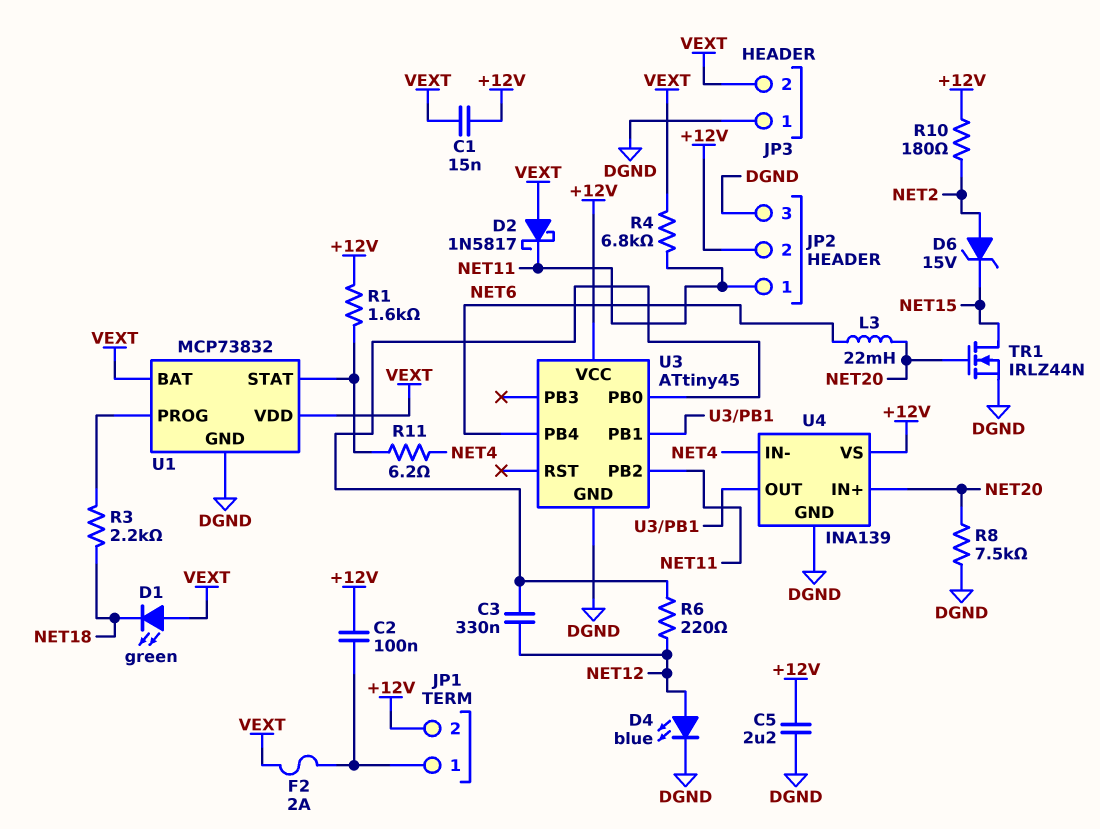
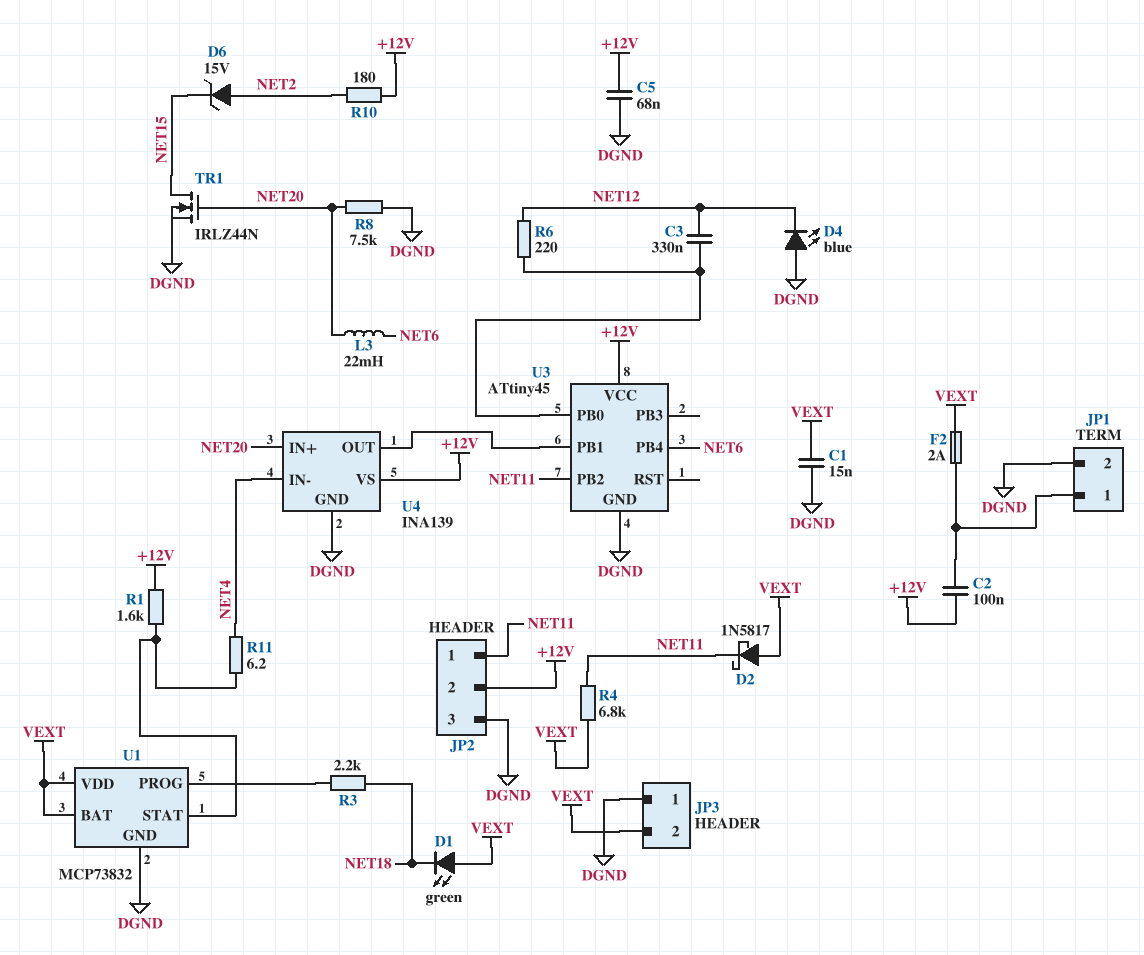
C1: 15nF (+12V, VEXT) -> 15nF (DGND, VEXT)
C5: 2.2uF (+12V, DGND) -> 68nF (+12V, DGND)
D4: LED blue (A NET12, K DGND) -> LED blue (A DGND, K NET12)
JP1 pin 2: +12V -> DGND

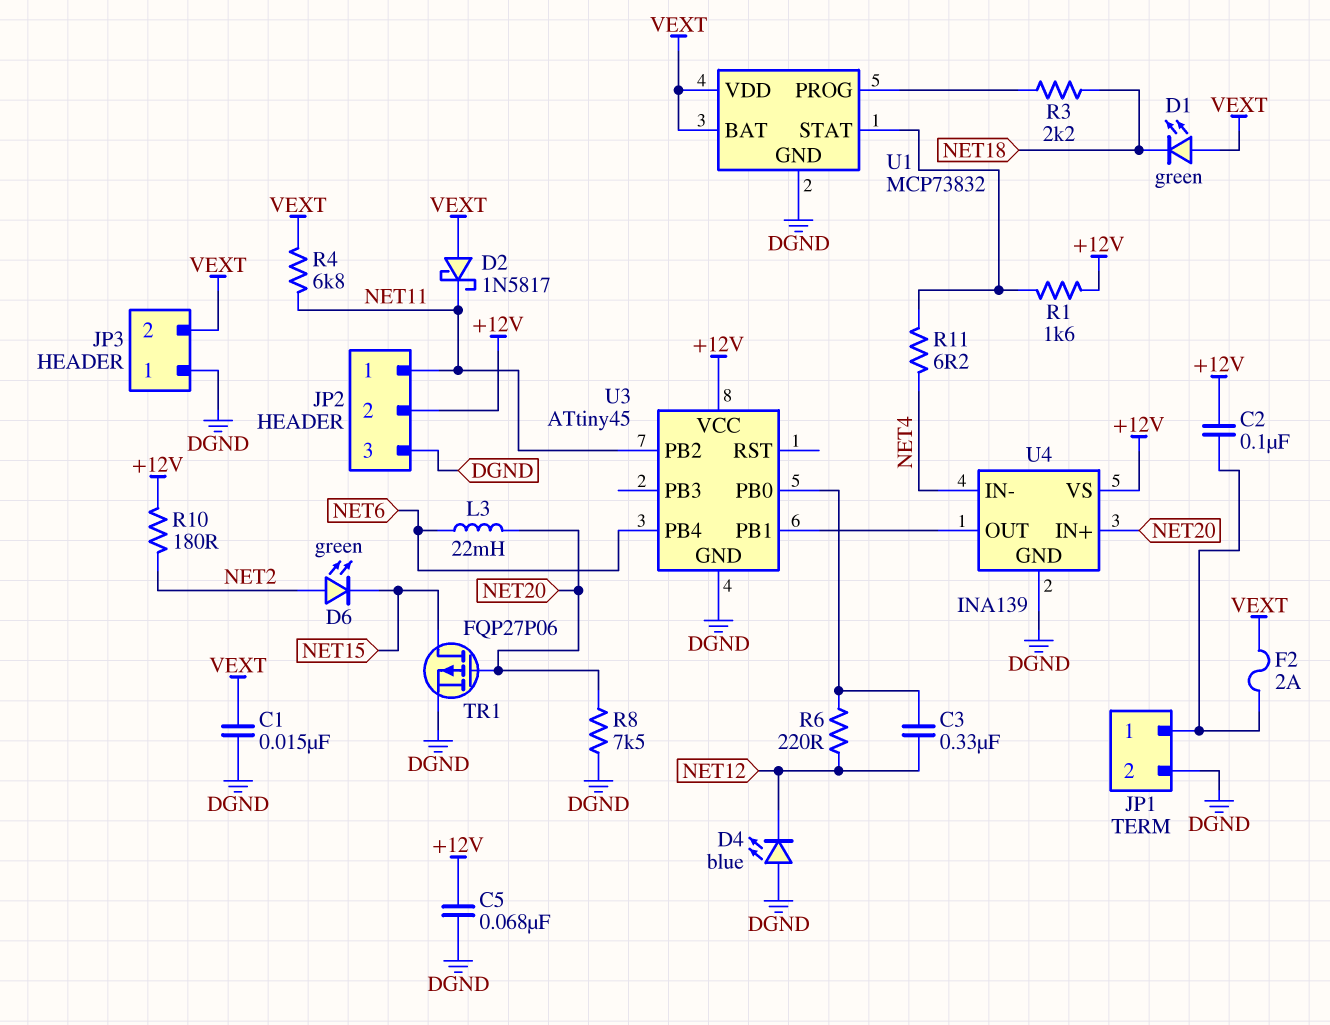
D6: zener 15V (A NET2, K NET15) -> LED green (A NET2, K NET15)
TR1: NMOS IRLZ44N (G NET20, D NET15, S DGND) -> PMOS FQP27P06 (G NET20, D NET15, S DGND)

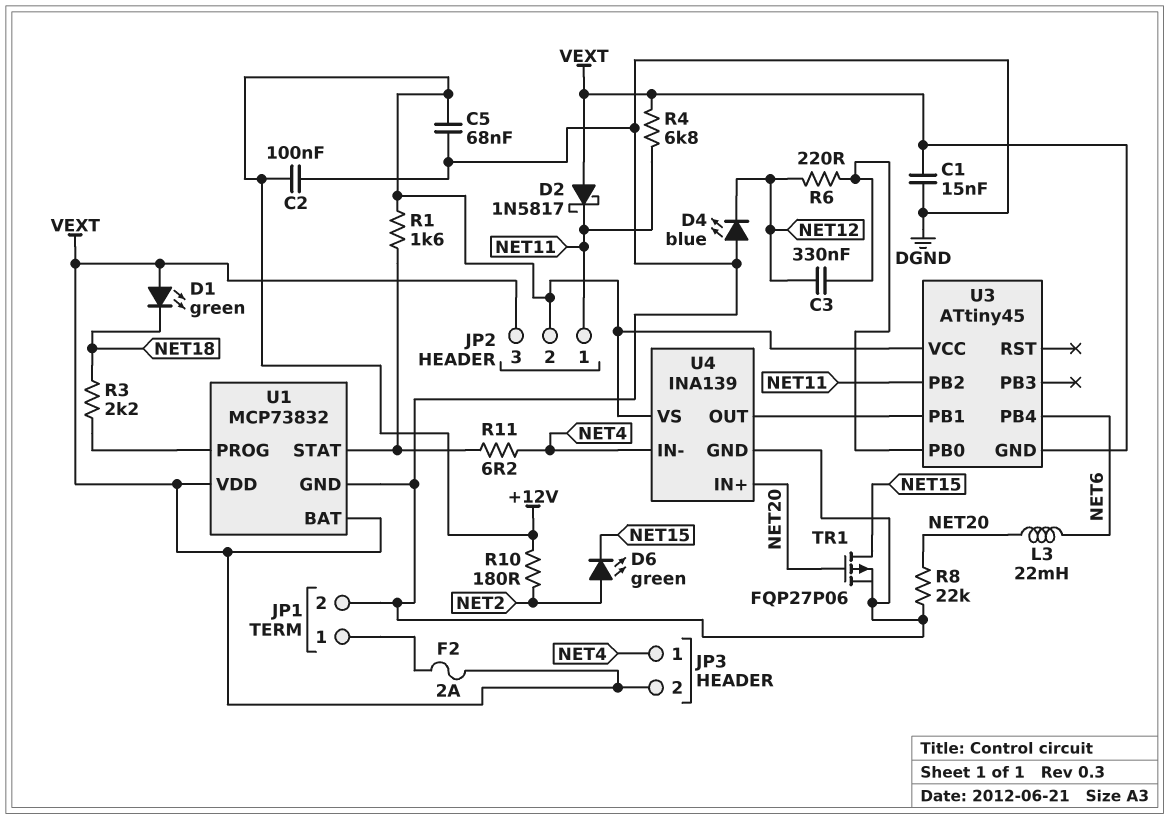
C2: 100nF (+12V, JP1/1) -> 100nF (+12V, DGND)
JP2 pin 3: DGND -> VEXT
JP3 pin 1: DGND -> NET4
R8: 7.5k (DGND, NET20) -> 22k (DGND, NET20)
U3 pin GND: DGND -> VEXT

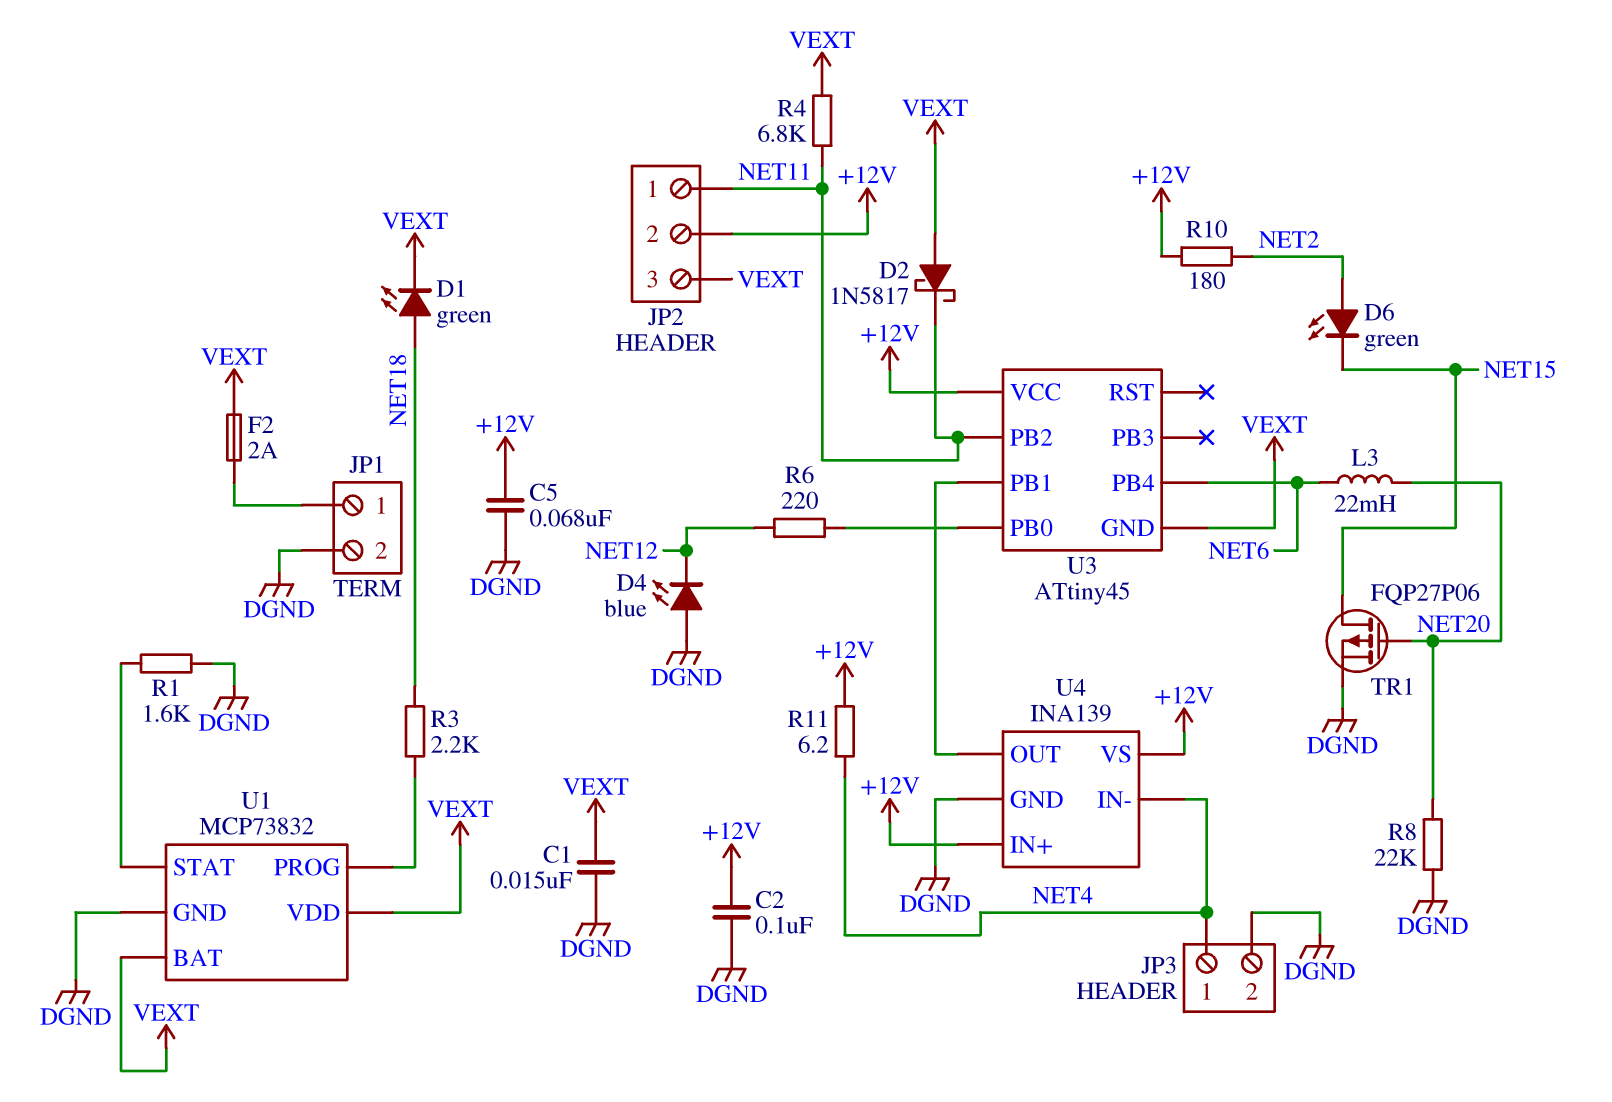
C3: 330nF (NET12, U3/PB0) -> none
D1: LED green (A VEXT, K NET18) -> LED green (A NET18, K VEXT)
JP3 pin 2: VEXT -> DGND
R1: 1.6k (+12V, U1/STAT) -> 1.6k (DGND, U1/STAT)
R11: 6.2 (NET4, U1/STAT) -> 6.2 (+12V, NET4)
U4 pin IN+: NET20 -> +12V

